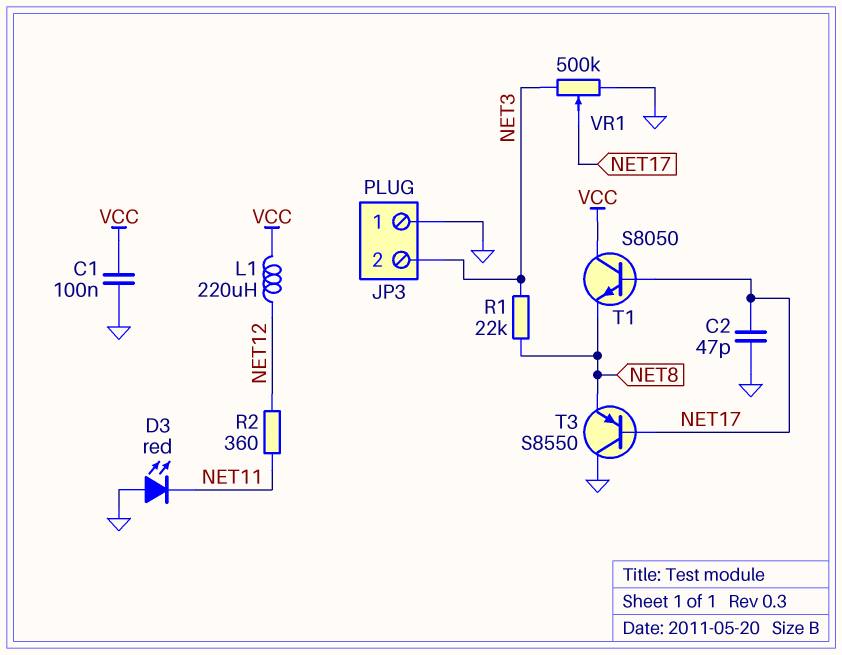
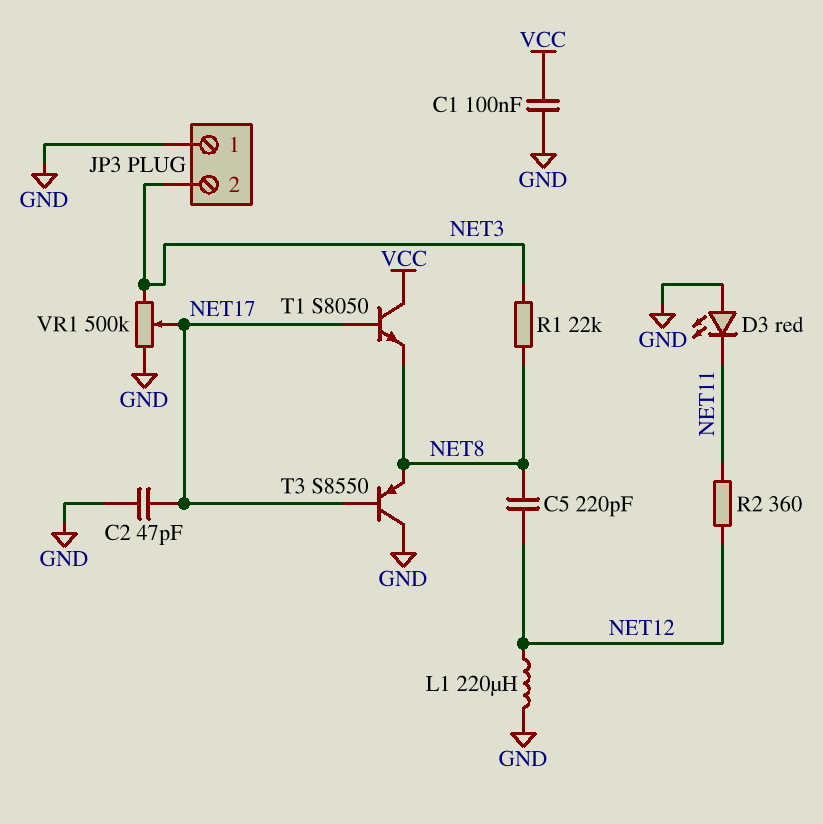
C5: none -> 220pF (NET8, NET12)
L1: 220uH (NET12, VCC) -> 220uH (GND, NET12)

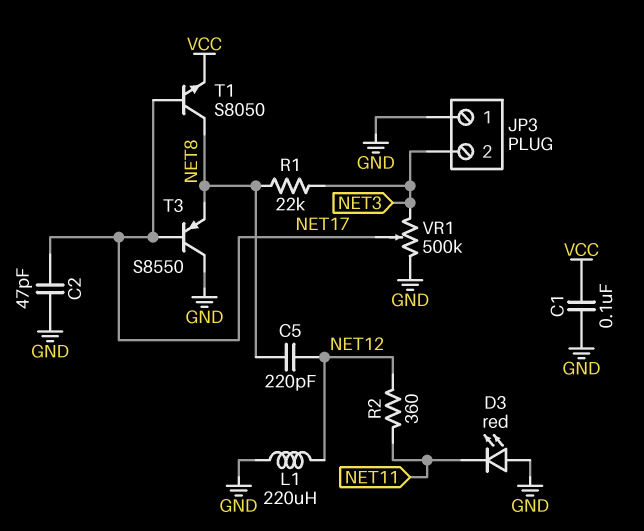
T1: NPN S8050 (B NET17, C VCC, E NET8) -> NPN S8050 (B NET17, C NET8, E VCC)

